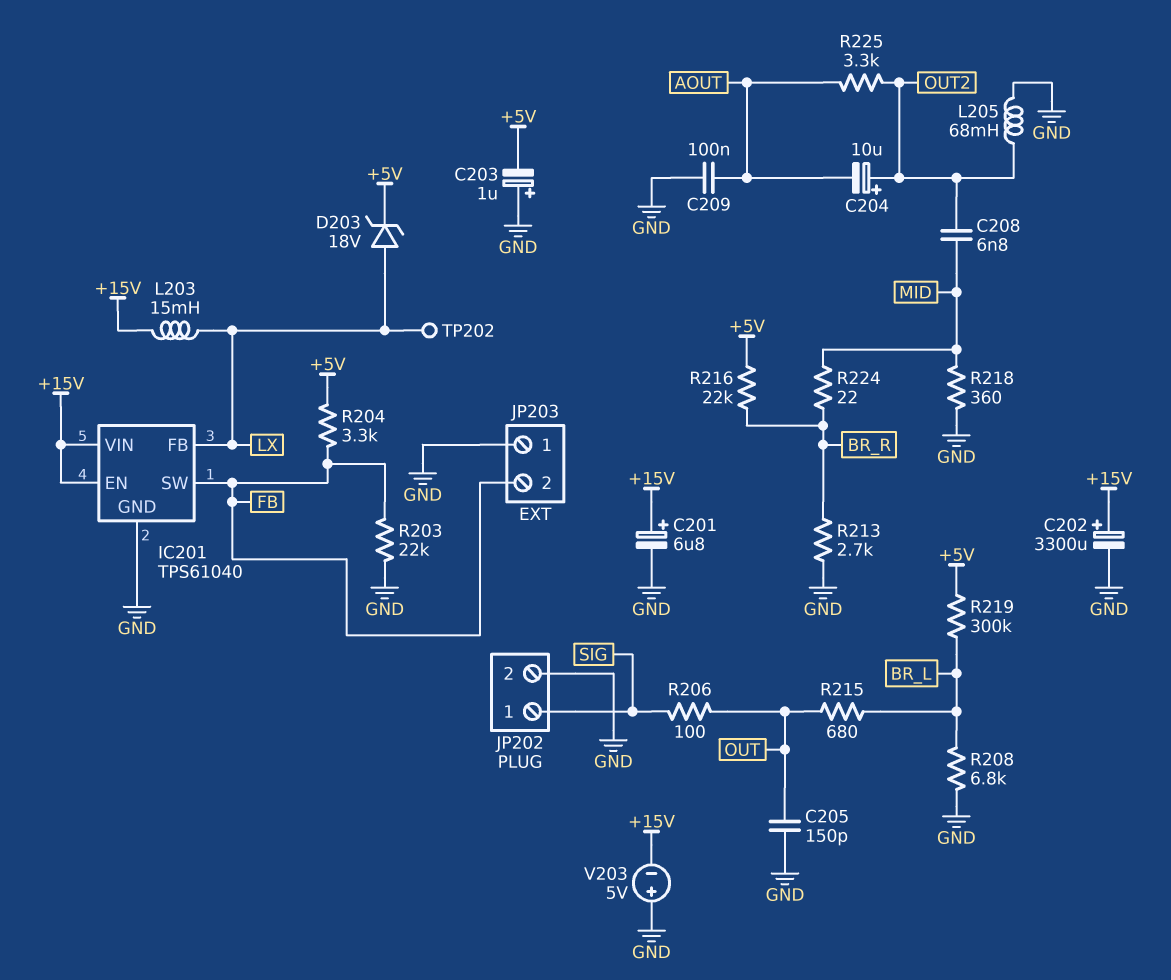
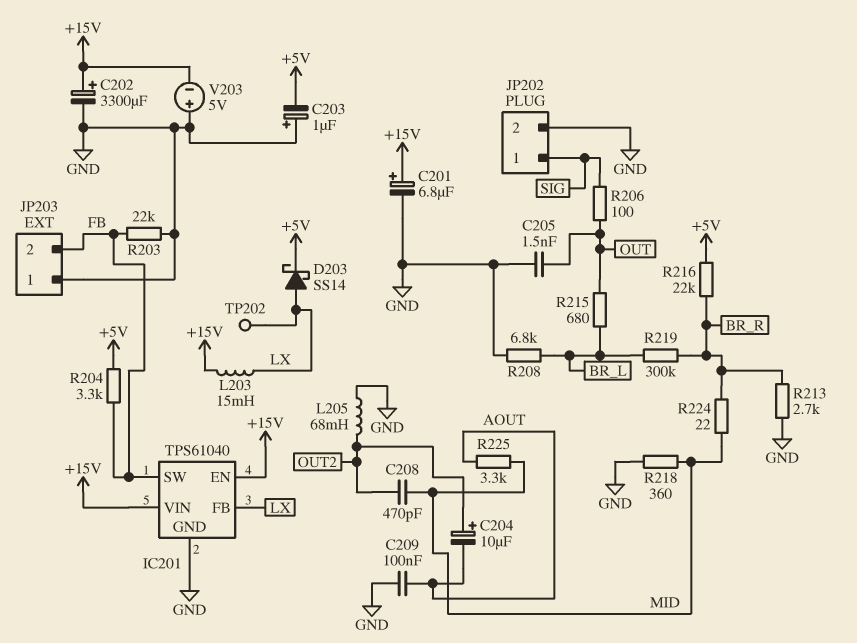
C205: 150pF (GND, OUT) -> 1.5nF (GND, OUT)
C208: 6.8nF (MID, OUT2) -> 470pF (MID, OUT2)
D203: zener 18V (A LX, K +5V) -> schottky SS14 (A LX, K +5V)
R219: 300k (+5V, BR_L) -> 300k (BR_L, BR_R)
R225: 3.3k (AOUT, OUT2) -> 3.3k (AOUT, MID)

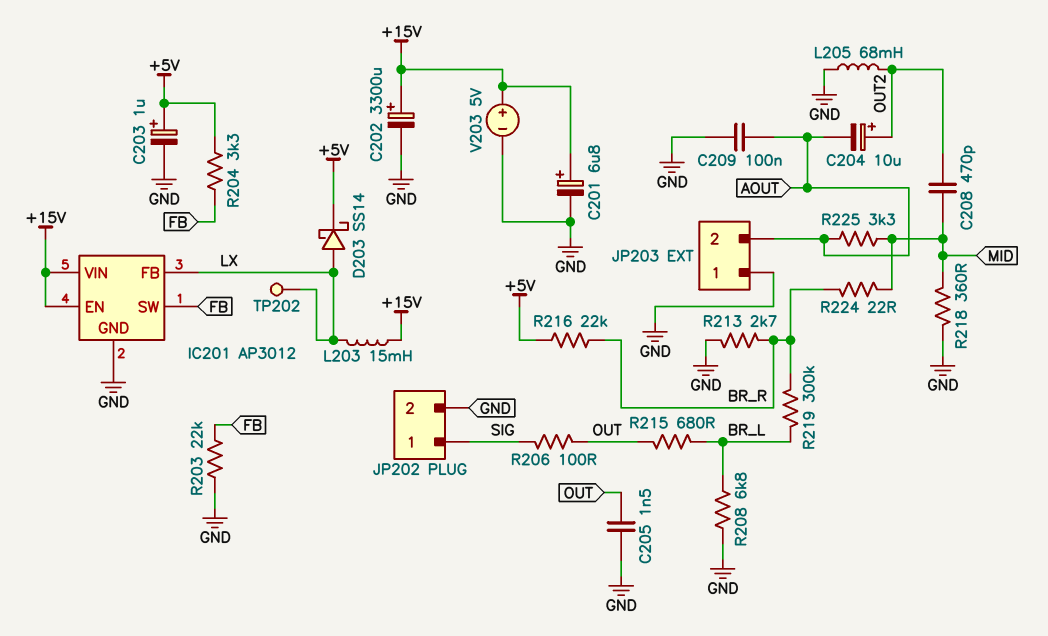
C203: 1uF (plus GND, minus +5V) -> 1uF (plus +5V, minus GND)
IC201: TPS61040 -> AP3012
JP203 pin 2: FB -> AOUT
V203: 5V (plus GND, minus +15V) -> 5V (plus +15V, minus GND)

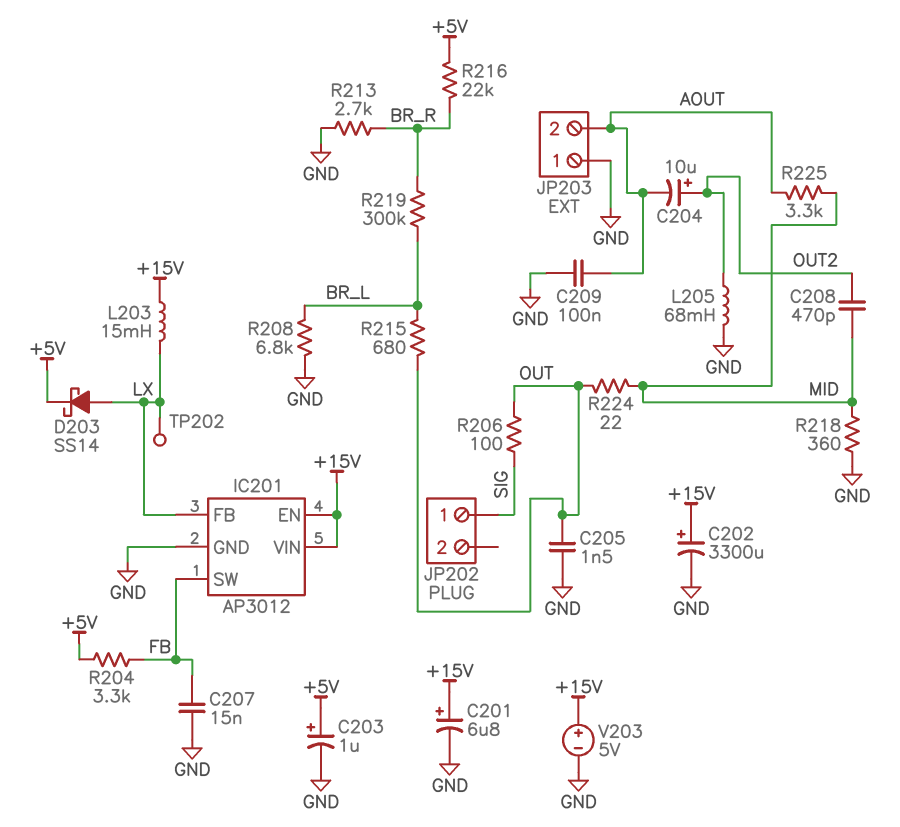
C207: none -> 15nF (FB, GND)
JP202 pin 2: GND -> none
R203: 22k (FB, GND) -> none
R224: 22 (BR_R, MID) -> 22 (MID, OUT)

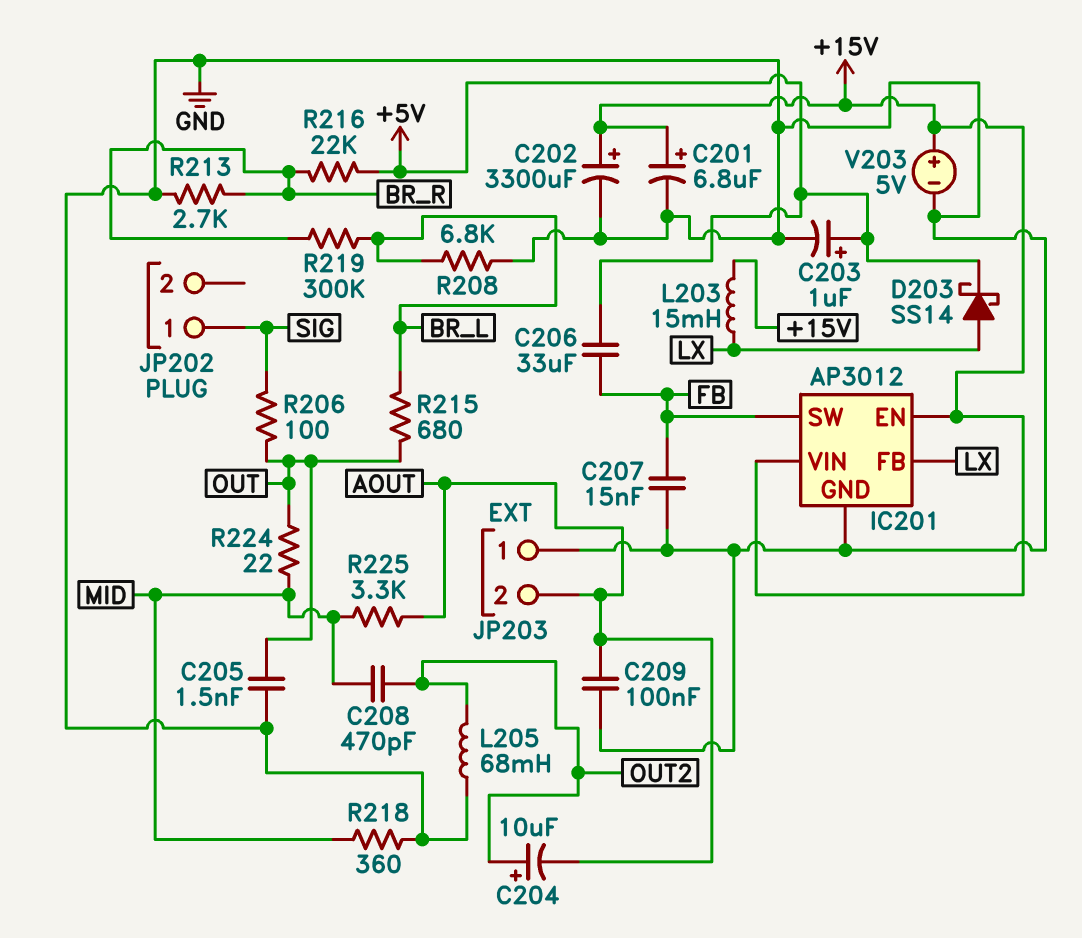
C206: none -> 33uF (+5V, FB)
R204: 3.3k (+5V, FB) -> none
TP202: test point (LX) -> none

